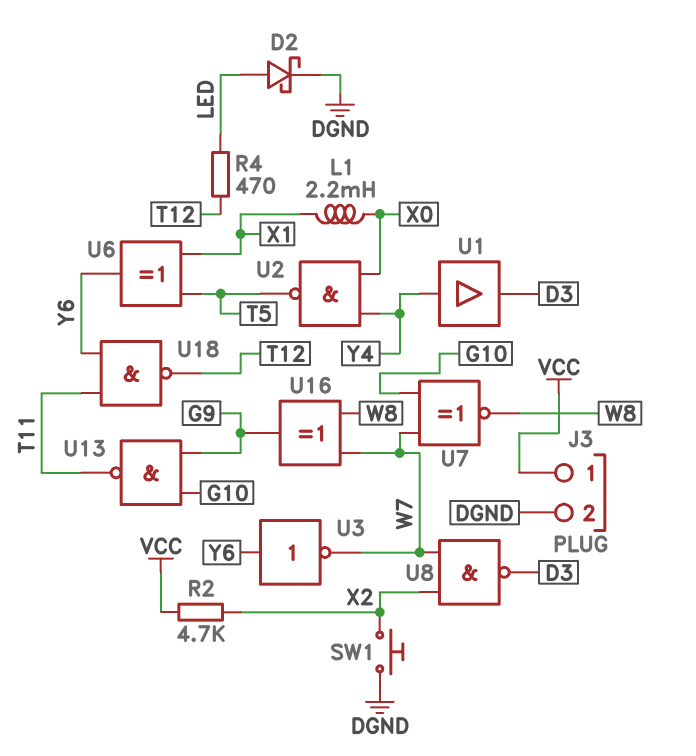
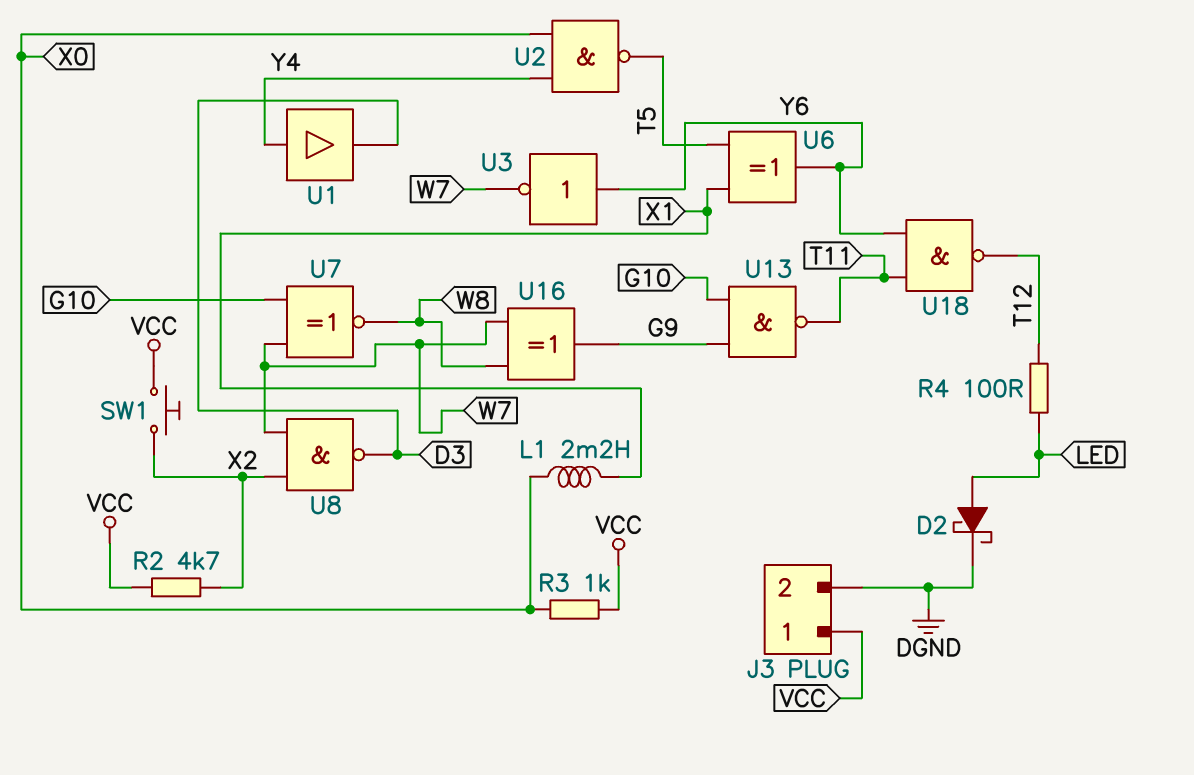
R3: none -> 1k (VCC, X0)
R4: 470 (LED, T12) -> 100 (LED, T12)
SW1: button (DGND, X2) -> button (VCC, X2)

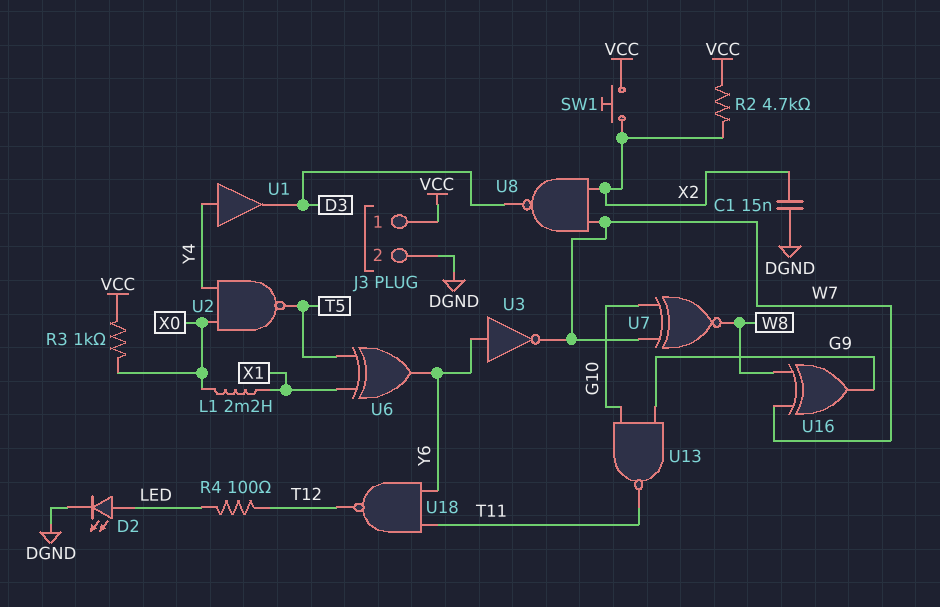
C1: none -> 15nF (DGND, X2)
D2: schottky (A LED, K DGND) -> LED (A LED, K DGND)

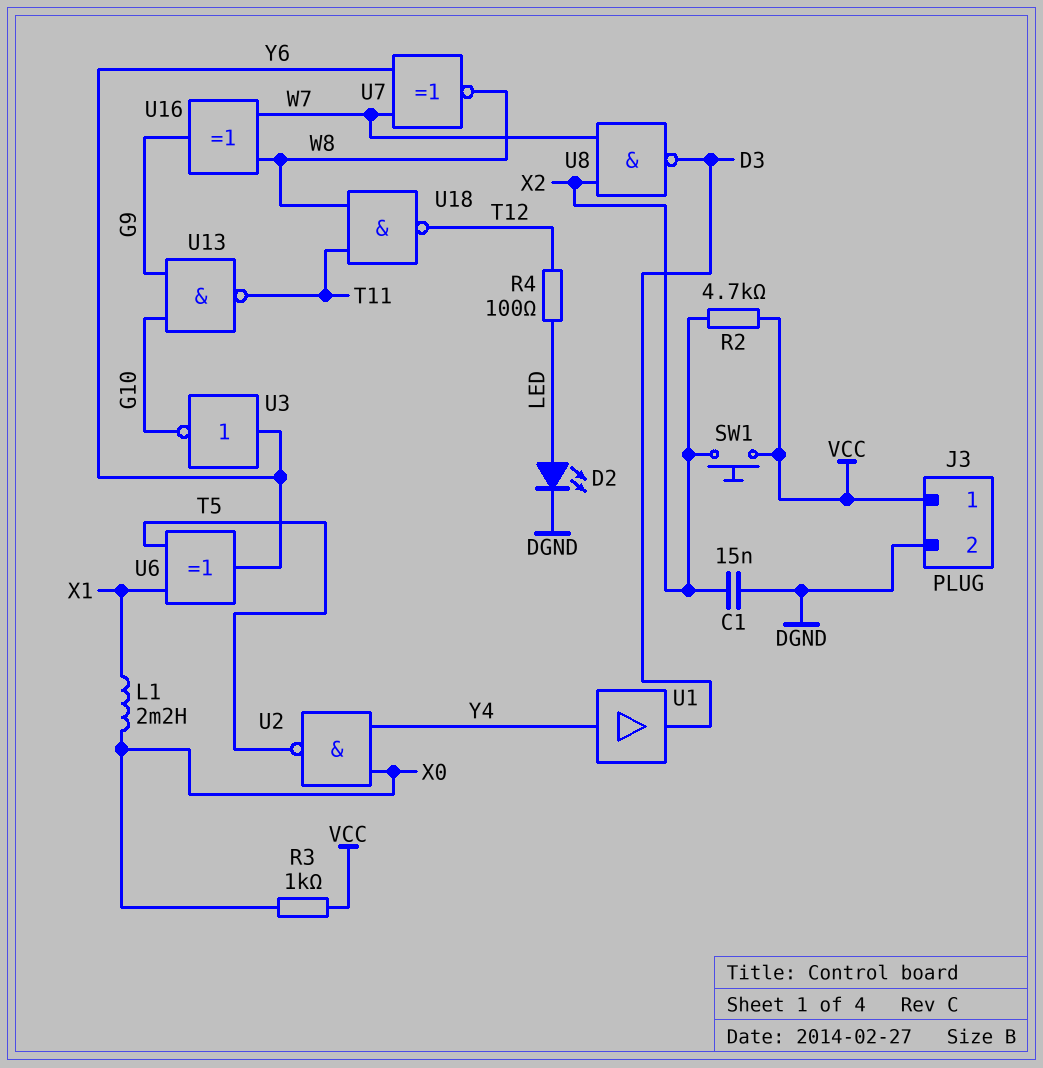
U3: NOT (in Y6, out W7) -> NOT (in Y6, out G10)
U7: XNOR (in G10, in W7, out W8) -> XNOR (in W7, in Y6, out W8)
U18: NAND (in T11, in Y6, out T12) -> NAND (in T11, in W8, out T12)

